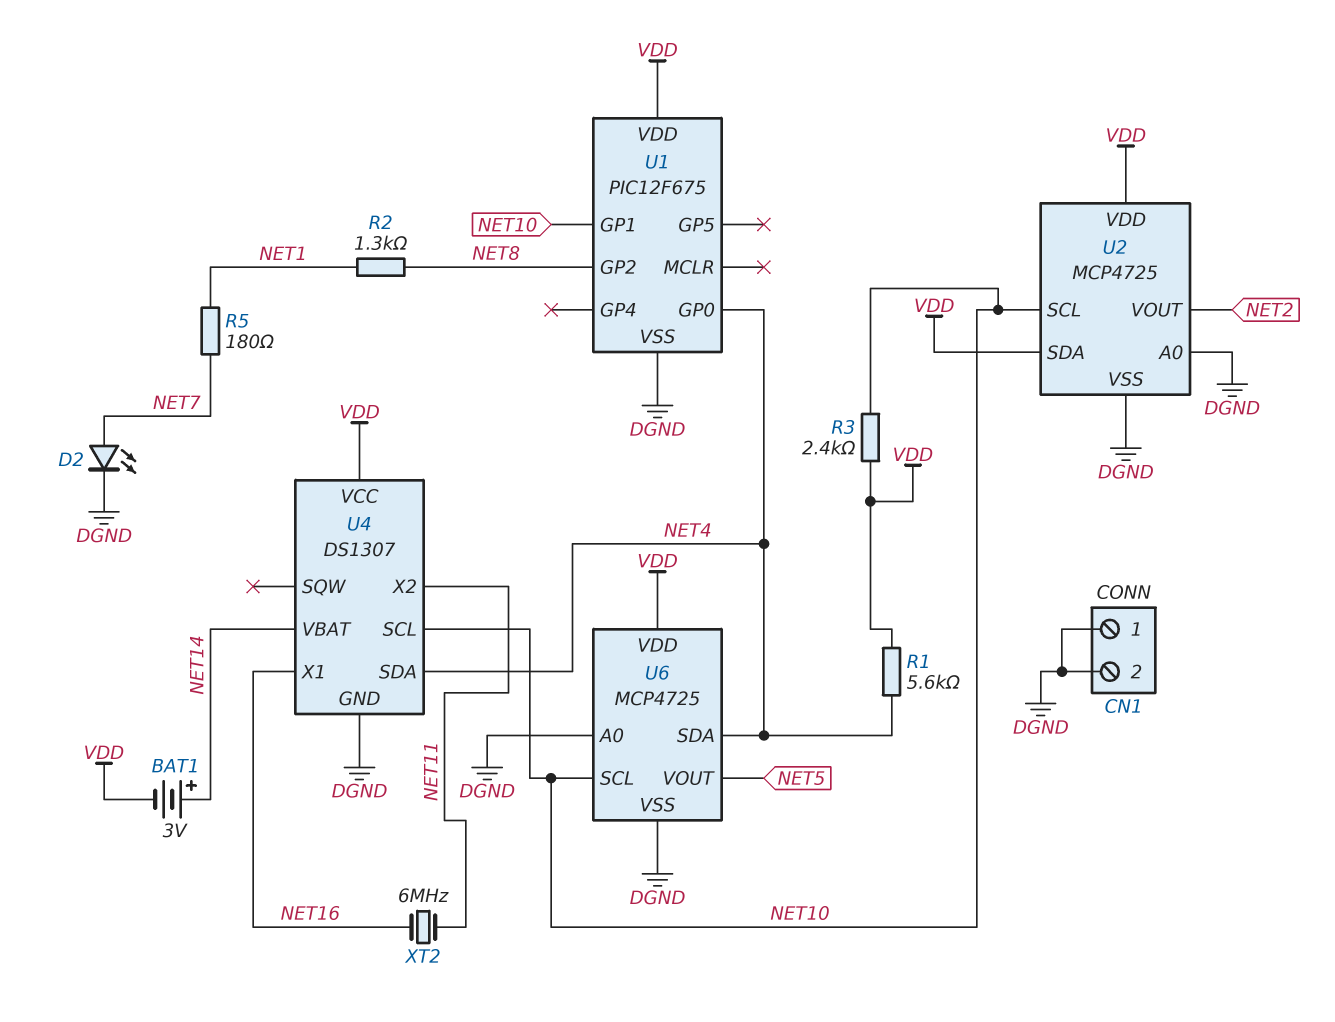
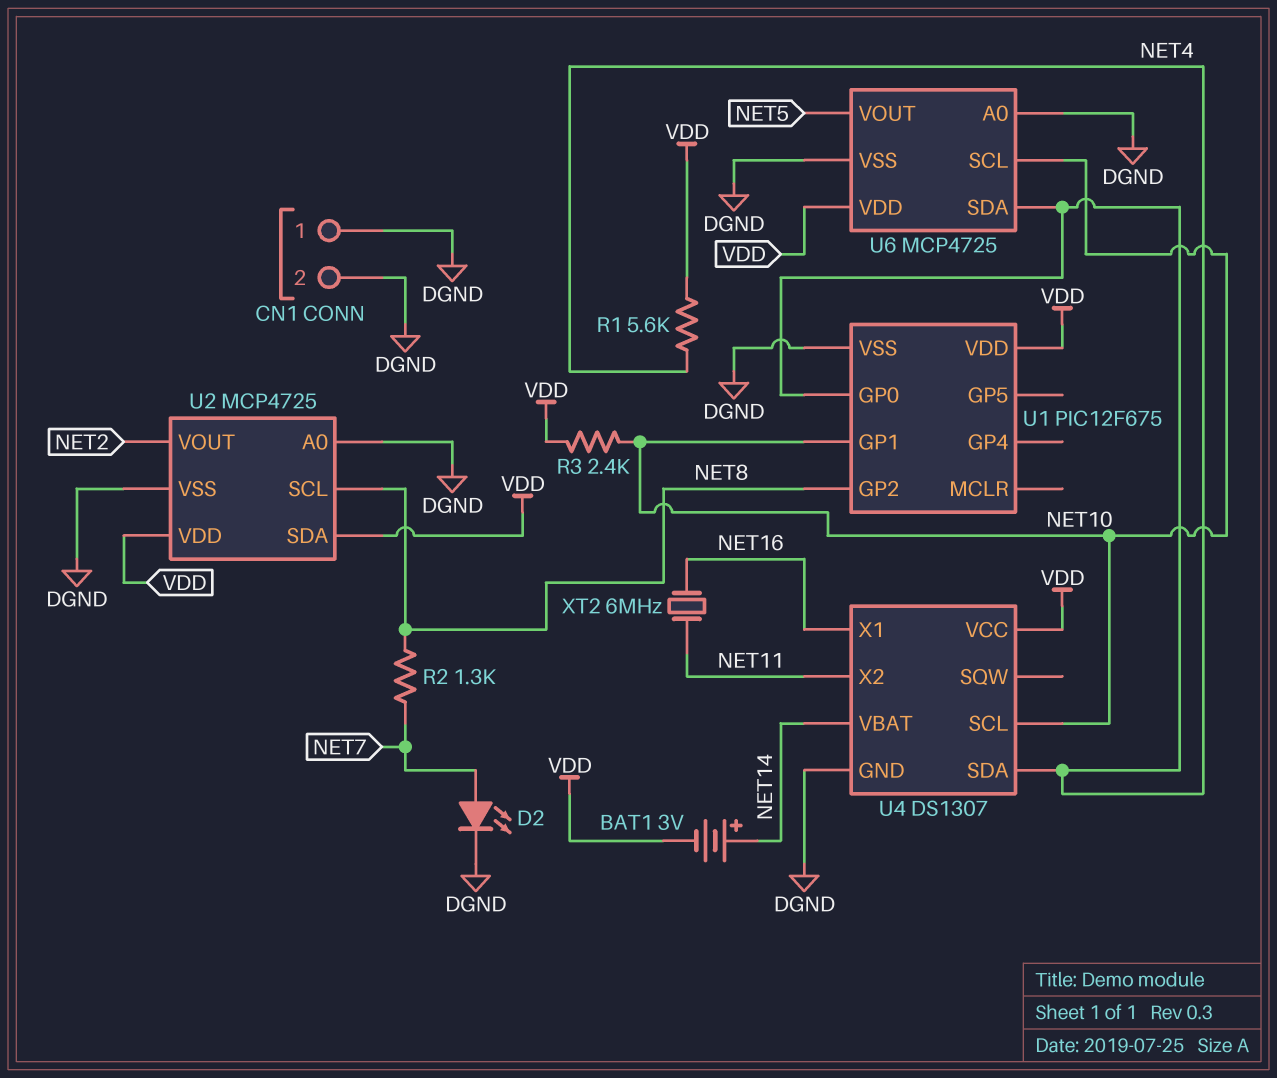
R2: 1.3k (NET1, NET8) -> 1.3k (NET7, NET8)
R5: 180 (NET1, NET7) -> none
U2 pin SCL: NET10 -> NET8

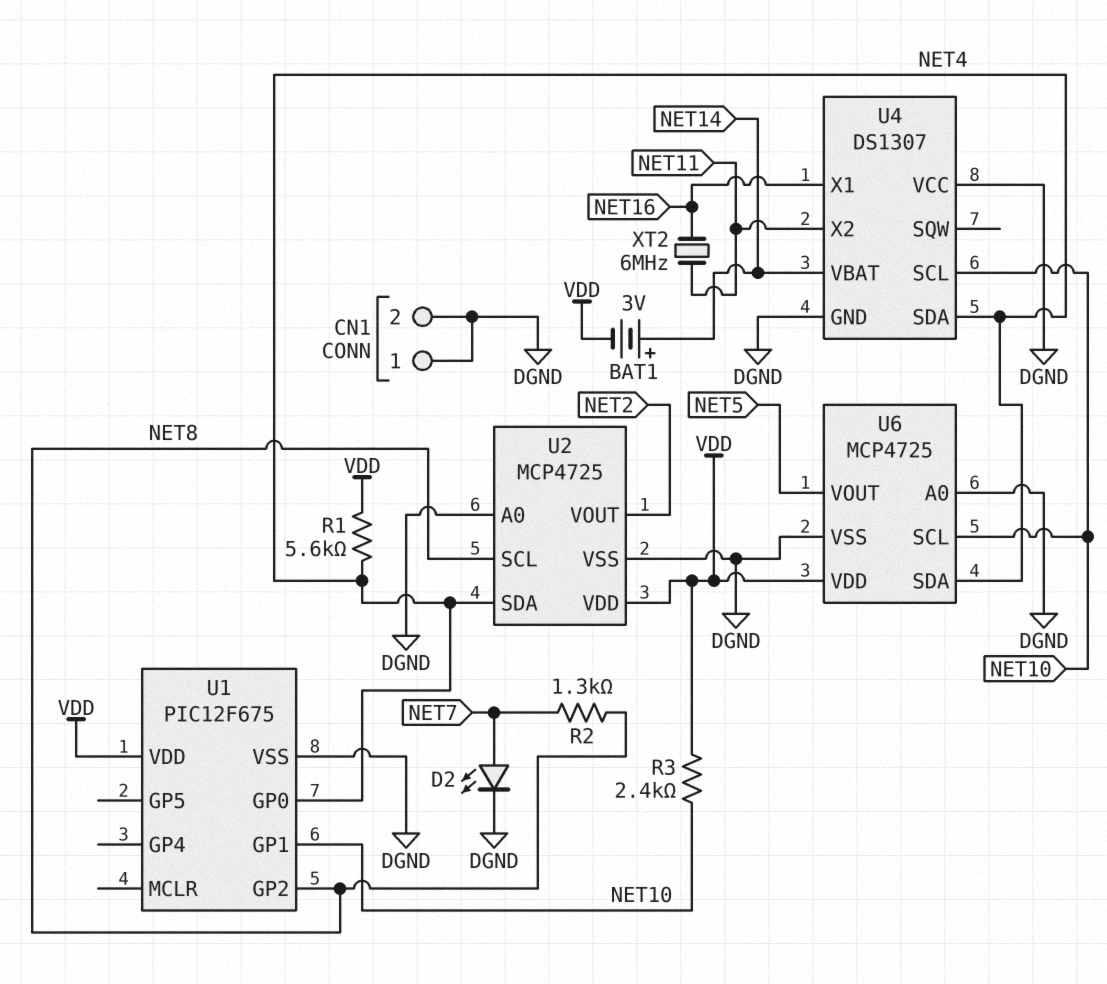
U2 pin SDA: VDD -> NET4
U4 pin VCC: VDD -> DGND

